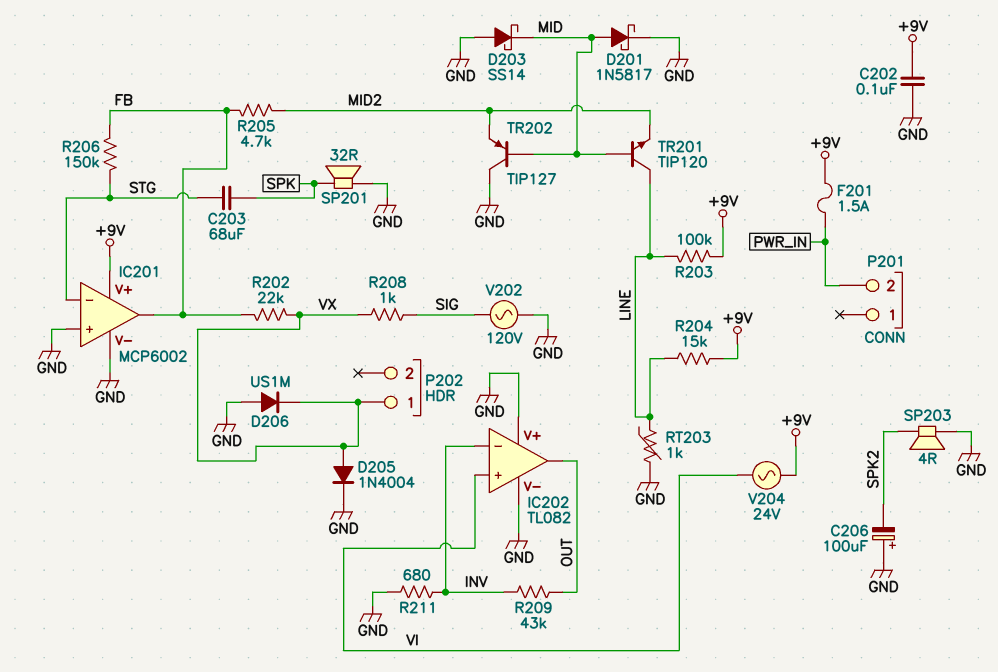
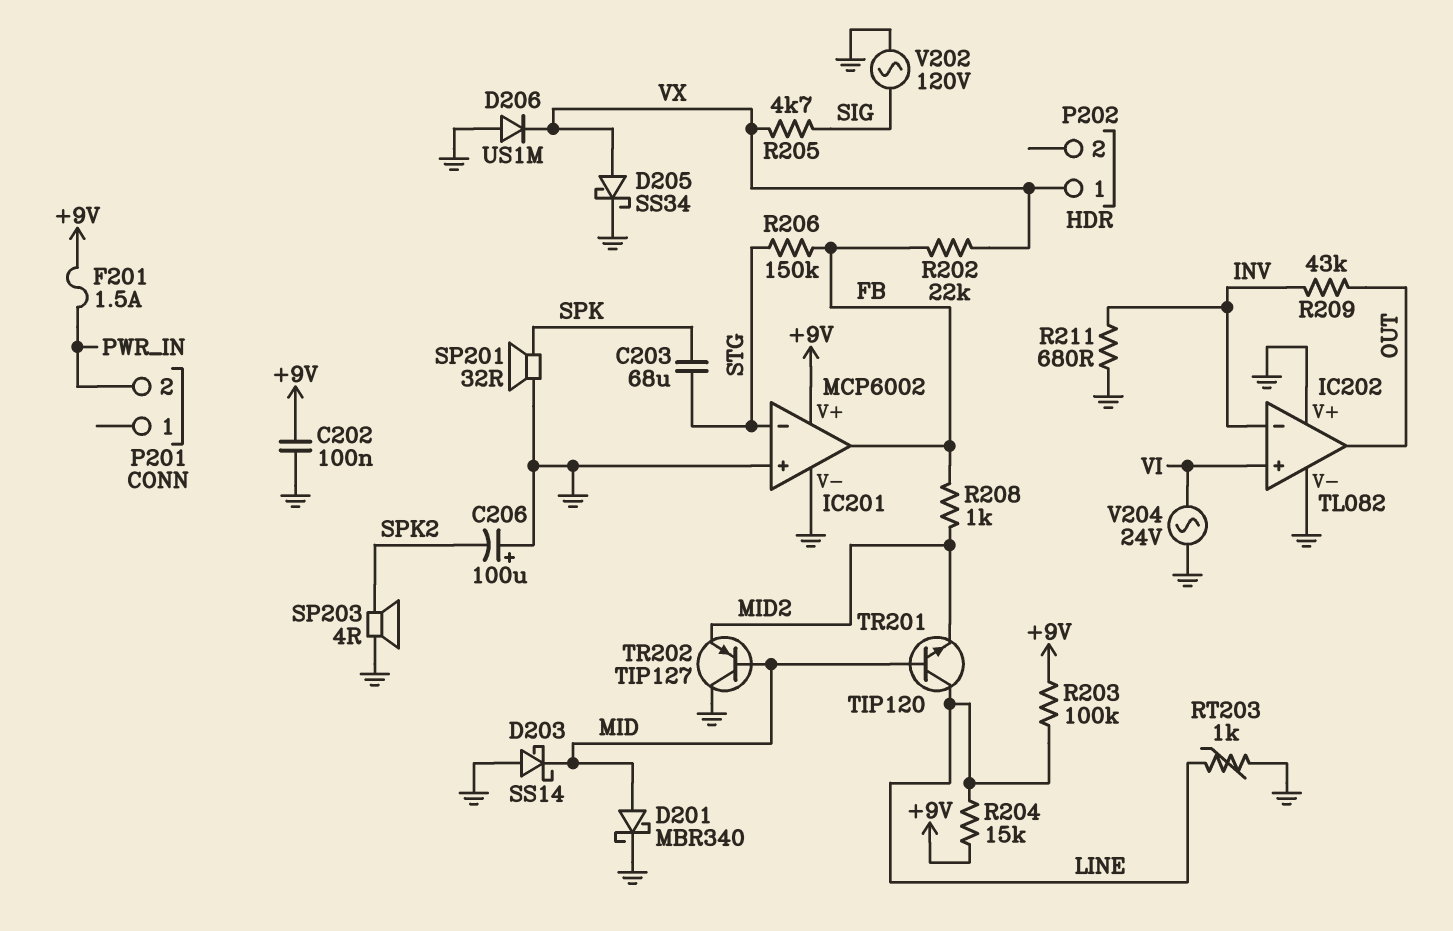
D201: schottky 1N5817 (A MID, K GND) -> schottky MBR340 (A MID, K GND)
D205: diode 1N4004 (A VX, K GND) -> schottky SS34 (A VX, K GND)
R205: 4.7k (FB, MID2) -> 4.7k (SIG, VX)
R208: 1k (SIG, VX) -> 1k (FB, MID2)
V204: AC 24V (+9V, VI) -> AC 24V (GND, VI)

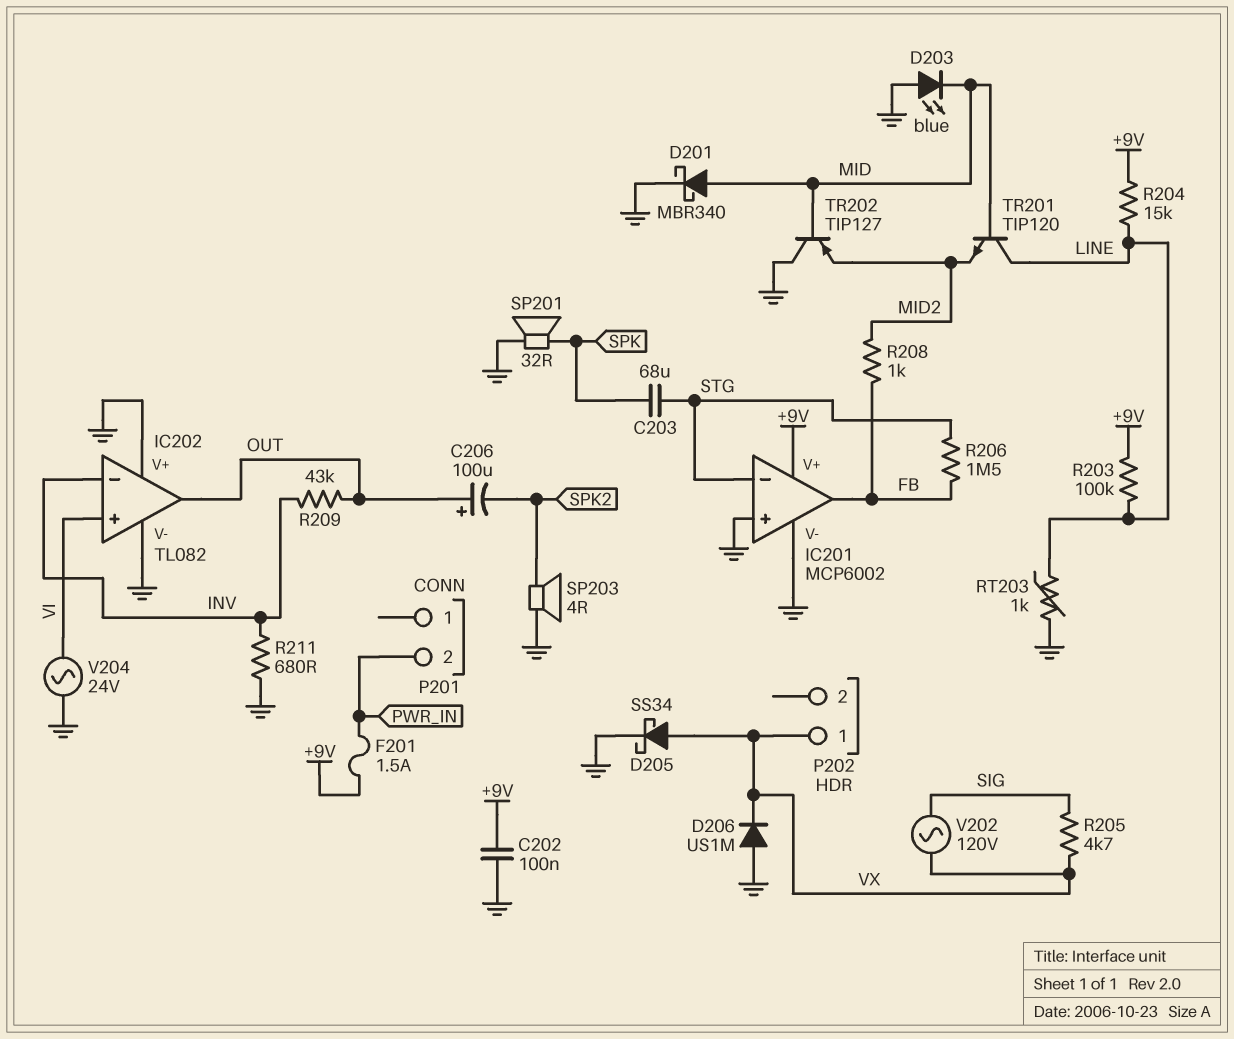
C206: 100uF (plus GND, minus SPK2) -> 100uF (plus OUT, minus SPK2)
D203: schottky SS14 (A GND, K MID) -> LED blue (A GND, K MID)
R202: 22k (FB, VX) -> none
R206: 150k (FB, STG) -> 1.5M (FB, STG)
V202: AC 120V (GND, SIG) -> AC 120V (SIG, VX)

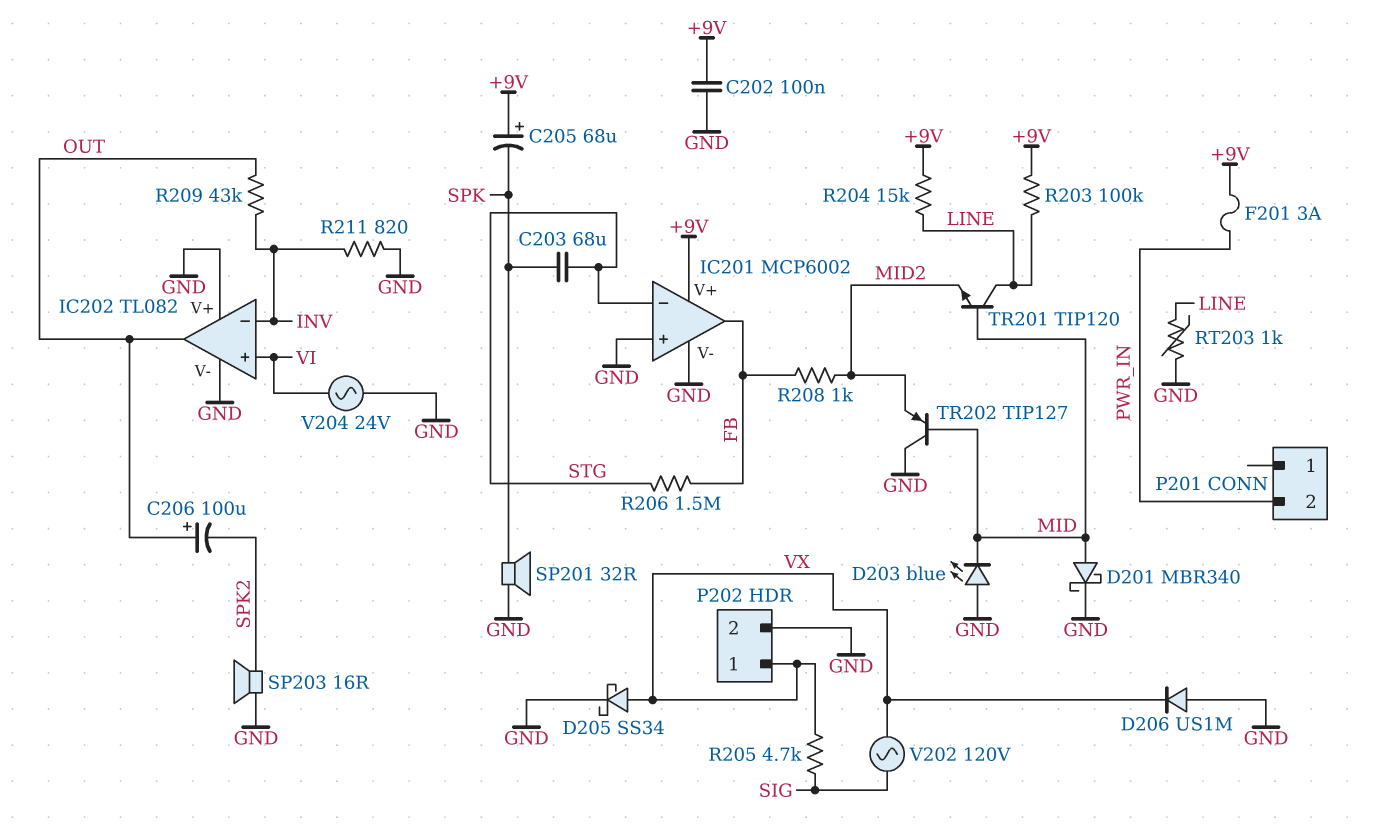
C205: none -> 68uF (plus +9V, minus SPK)
F201: 1.5A (+9V, PWR_IN) -> 3A (+9V, PWR_IN)
P202 pin 2: none -> GND
R211: 680 (GND, INV) -> 820 (GND, INV)
SP203: speaker 4R (GND, SPK2) -> speaker 16R (GND, SPK2)

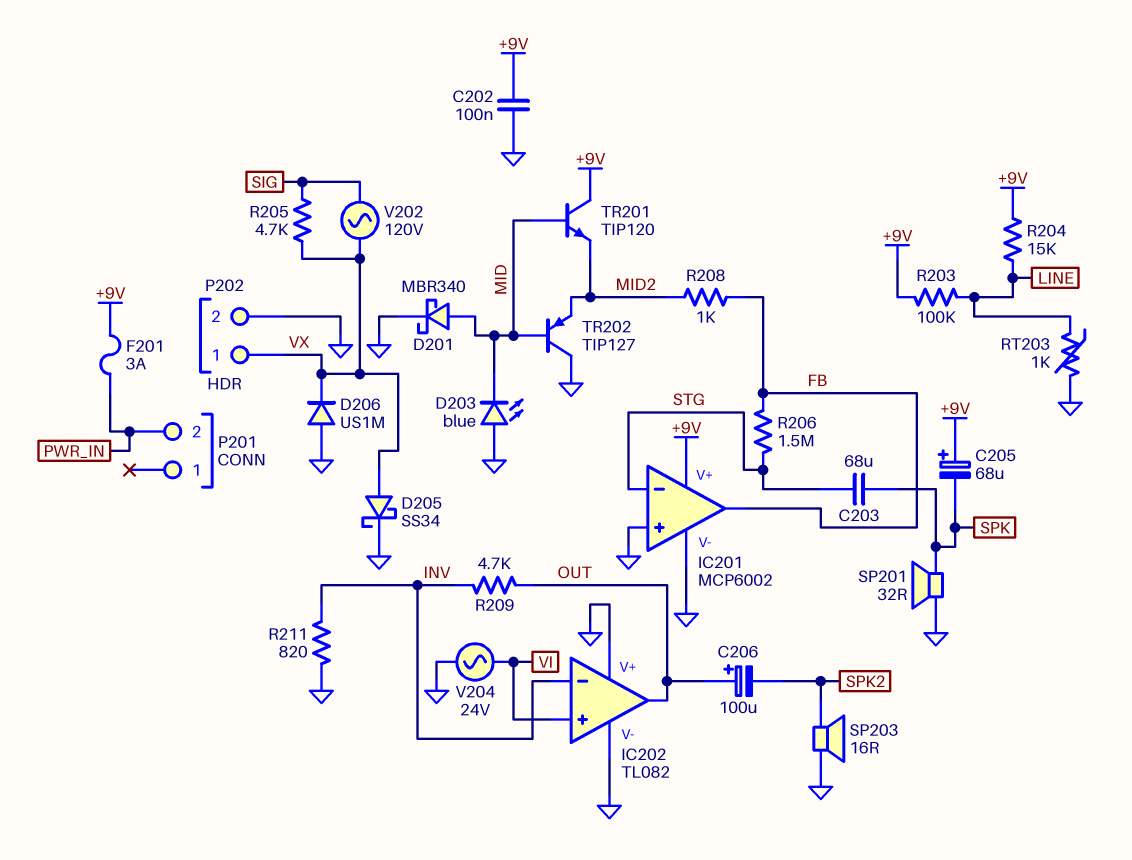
R209: 43k (INV, OUT) -> 4.7k (INV, OUT)
TR201: NPN TIP120 (B MID, C LINE, E MID2) -> NPN TIP120 (B MID, C +9V, E MID2)

